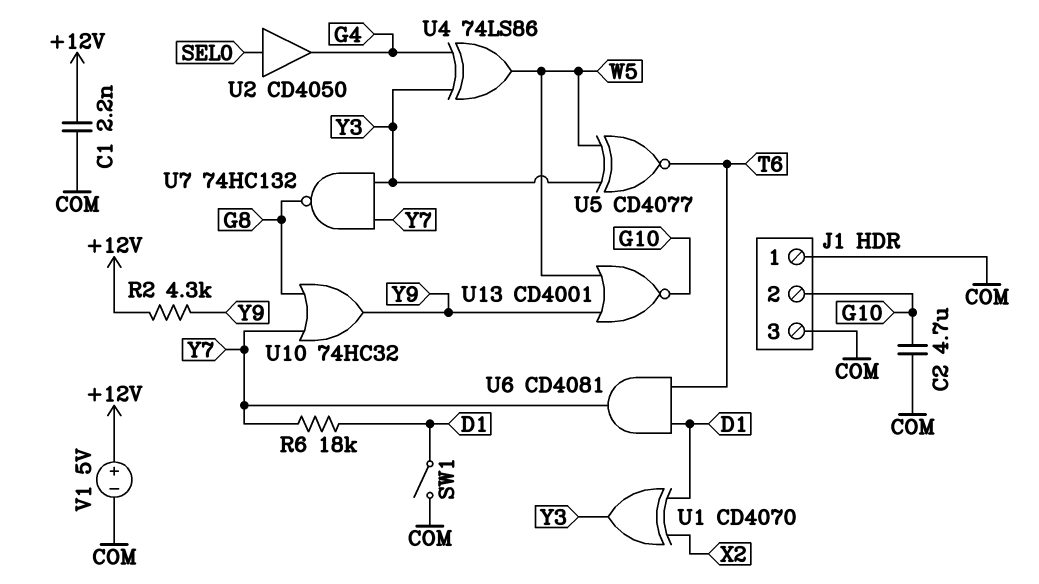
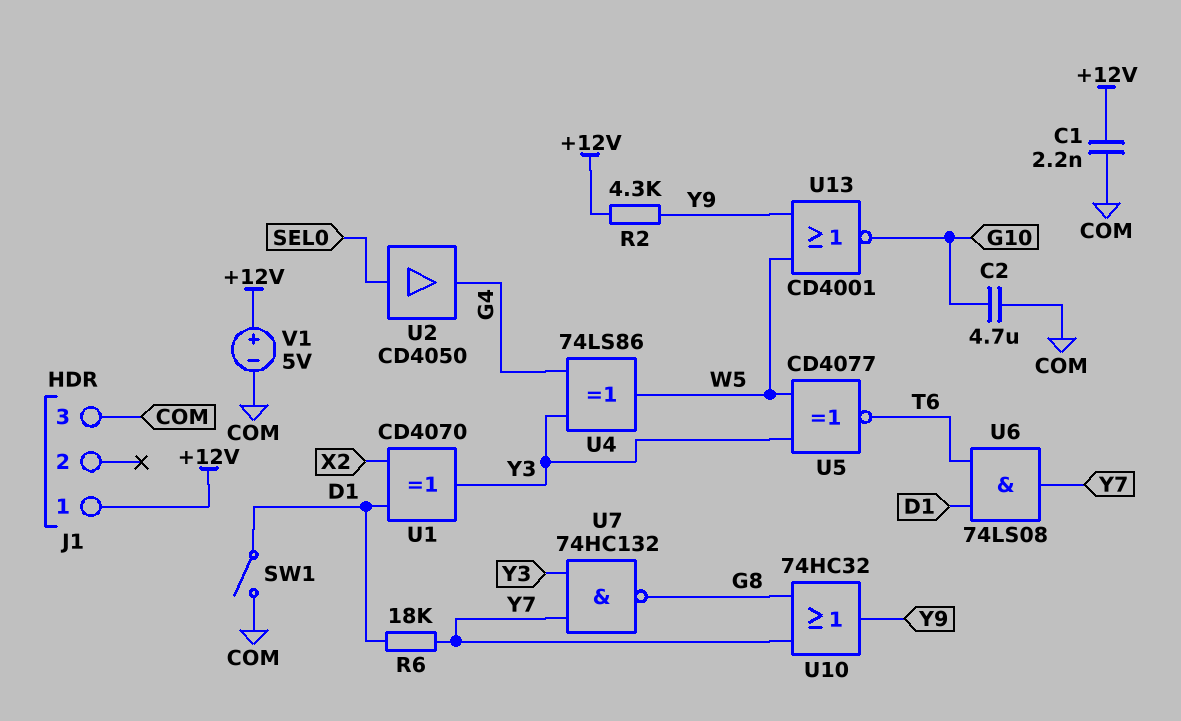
J1 pin 1: COM -> +12V
J1 pin 2: G10 -> none
U6: AND CD4081 (in D1, in T6, out Y7) -> AND 74LS08 (in D1, in T6, out Y7)

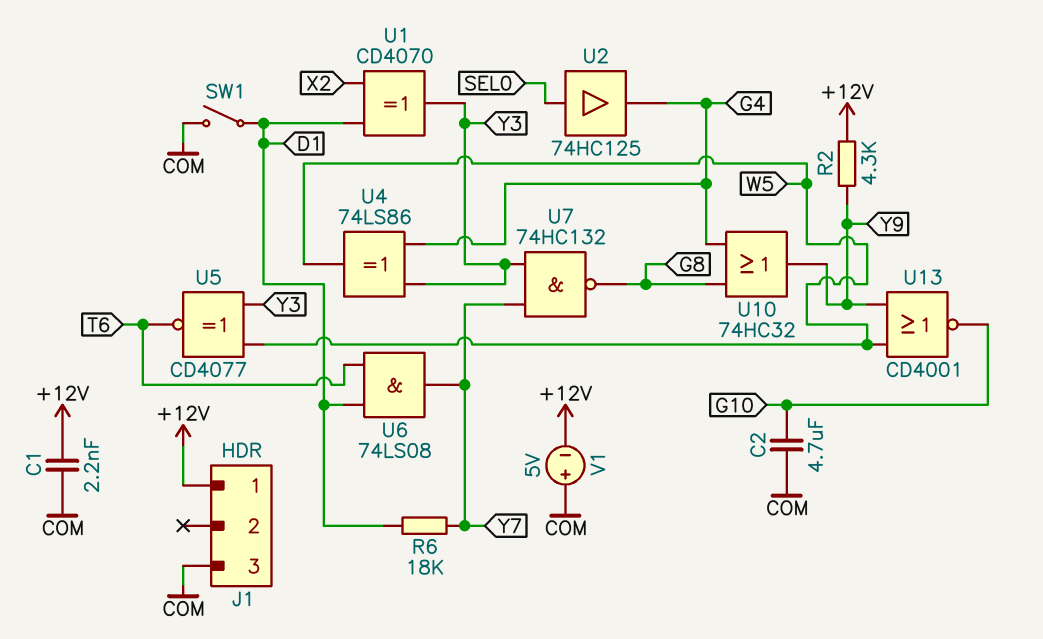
U2: buffer CD4050 (in SEL0, out G4) -> buffer 74HC125 (in SEL0, out G4)
U10: OR 74HC32 (in G8, in Y7, out Y9) -> OR 74HC32 (in G4, in G8, out Y9)
V1: 5V (plus +12V, minus COM) -> 5V (plus COM, minus +12V)

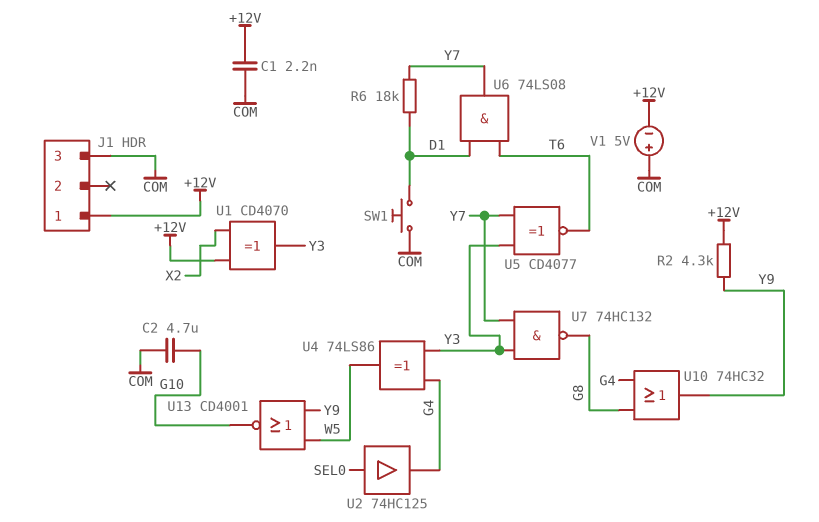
SW1: switch (COM, D1) -> button (COM, D1)
U1: XOR CD4070 (in D1, in X2, out Y3) -> XOR CD4070 (in +12V, in X2, out Y3)
U5: XNOR CD4077 (in W5, in Y3, out T6) -> XNOR CD4077 (in Y3, in Y7, out T6)

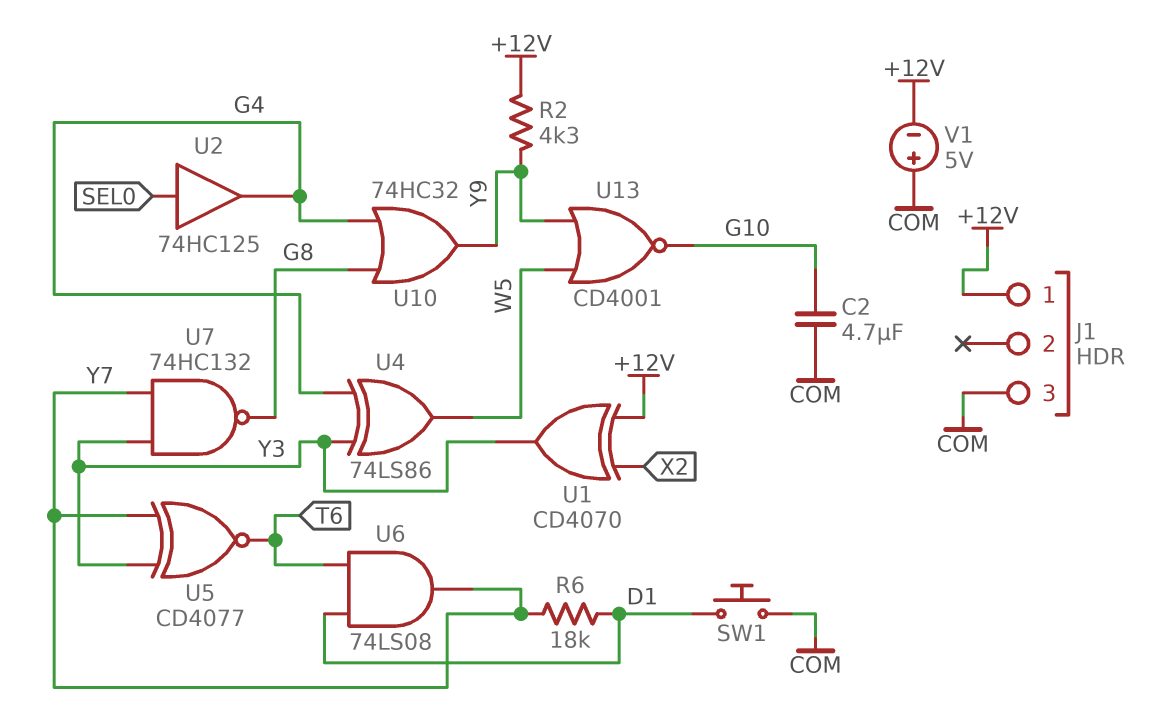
C1: 2.2nF (+12V, COM) -> none

